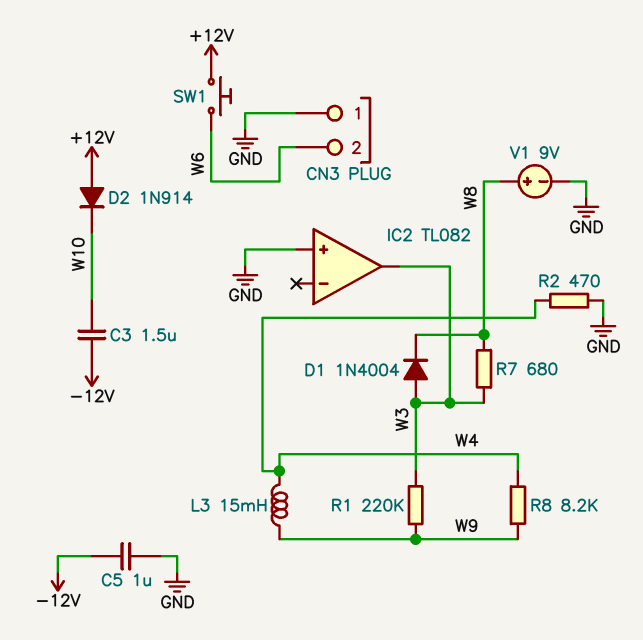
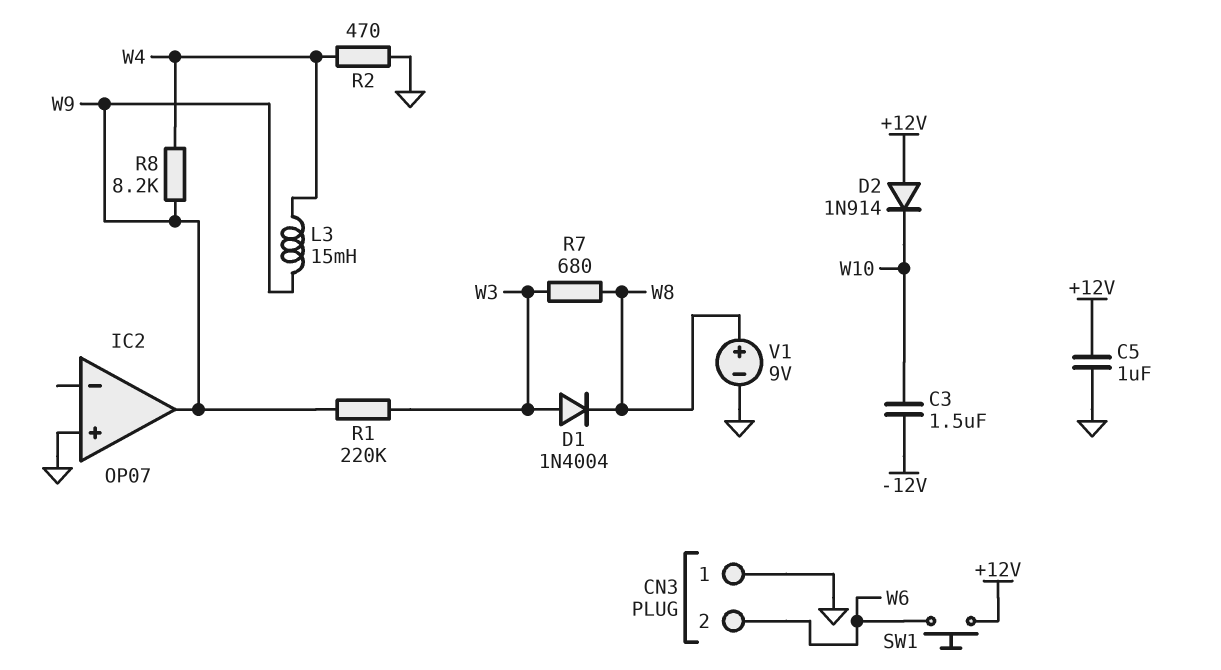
C5: 1uF (-12V, GND) -> 1uF (+12V, GND)
IC2: TL082 -> OP07
IC2 pin out: W3 -> W9

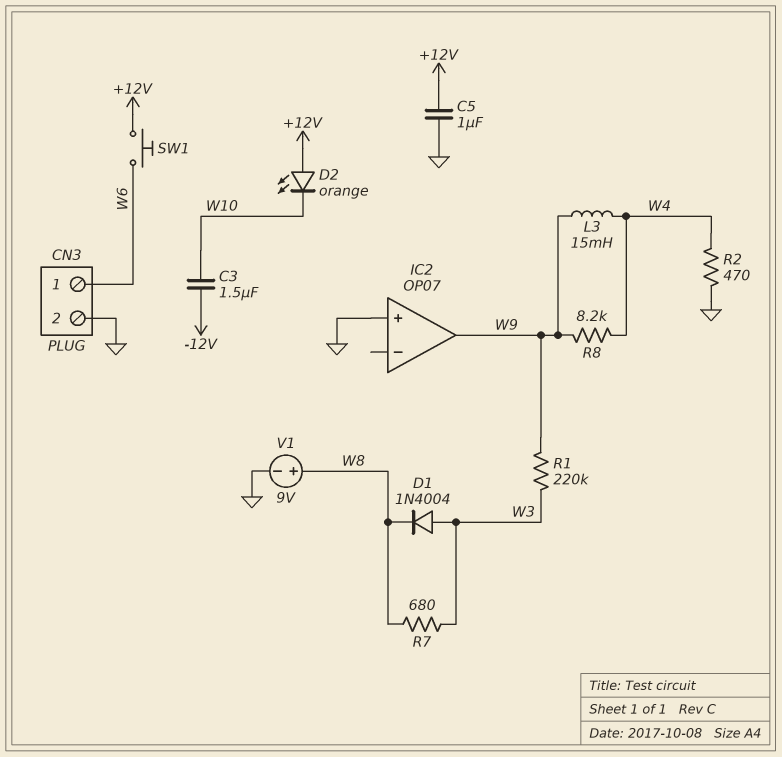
CN3 pin 1: GND -> W6
CN3 pin 2: W6 -> GND
D2: diode 1N914 (A +12V, K W10) -> LED orange (A +12V, K W10)

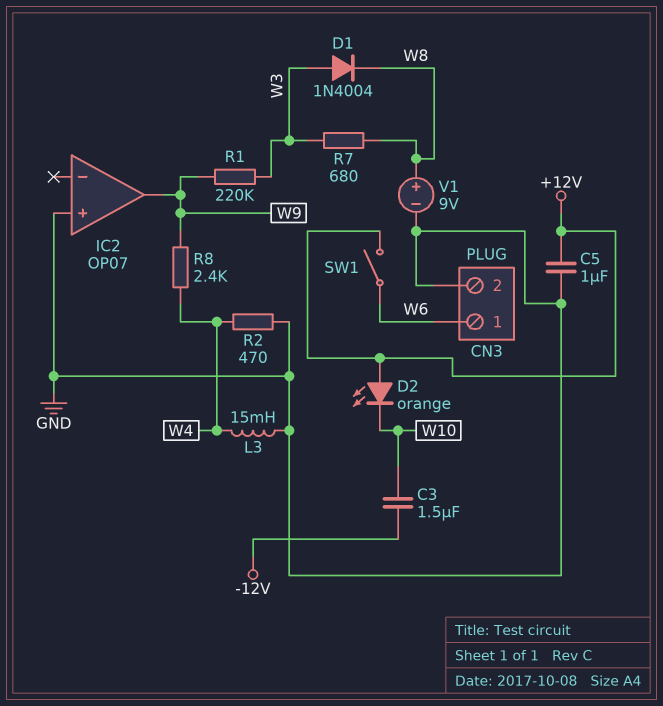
L3: 15mH (W4, W9) -> 15mH (GND, W4)
R8: 8.2k (W4, W9) -> 2.4k (W4, W9)
SW1: button (+12V, W6) -> switch (+12V, W6)

